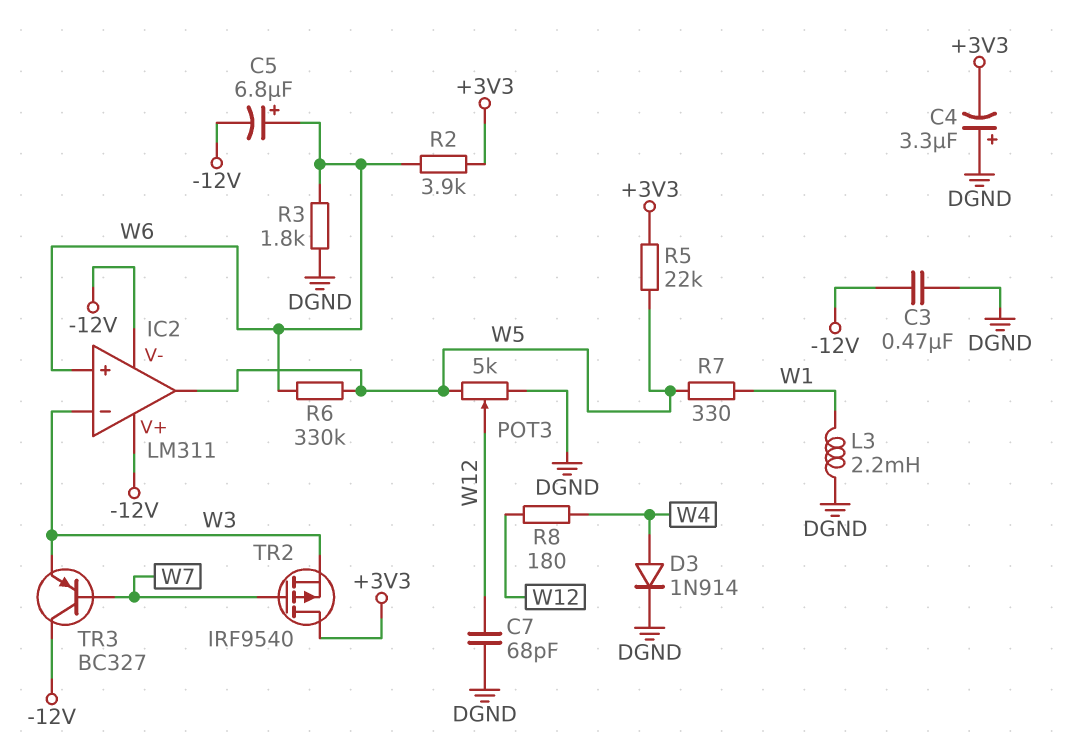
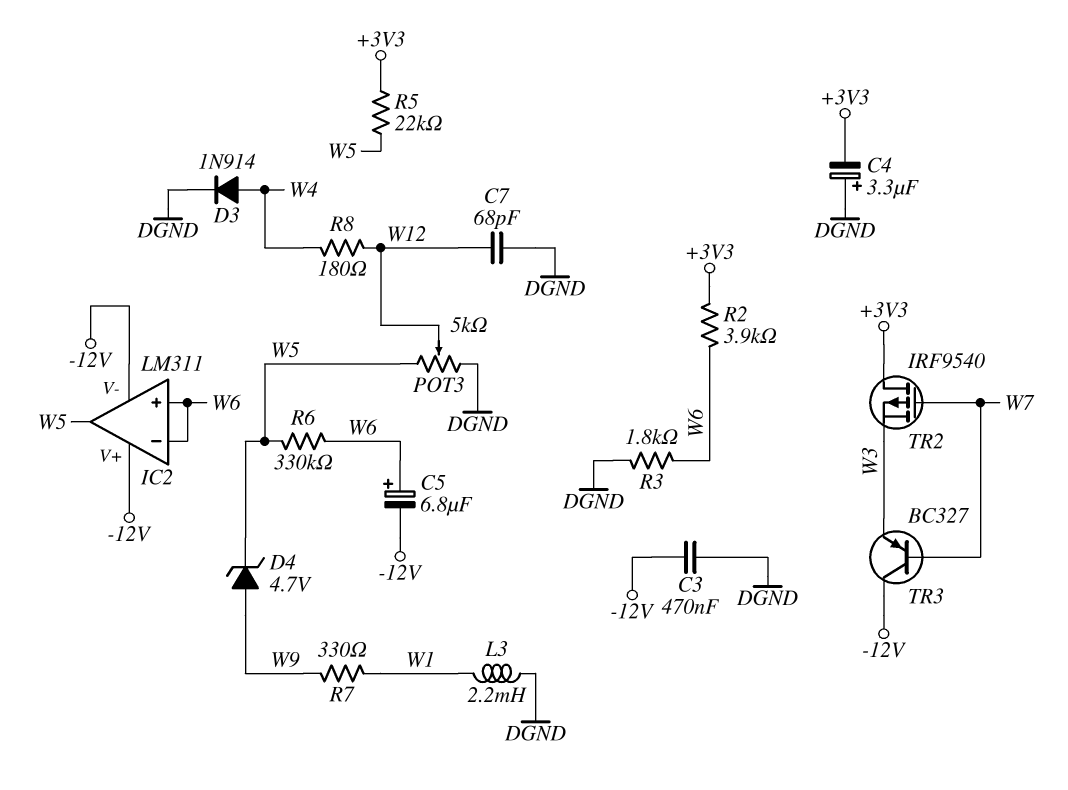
D4: none -> zener 4.7V (A W9, K W5)
IC2 pin in-: W3 -> W6
R7: 330 (W1, W5) -> 330 (W1, W9)

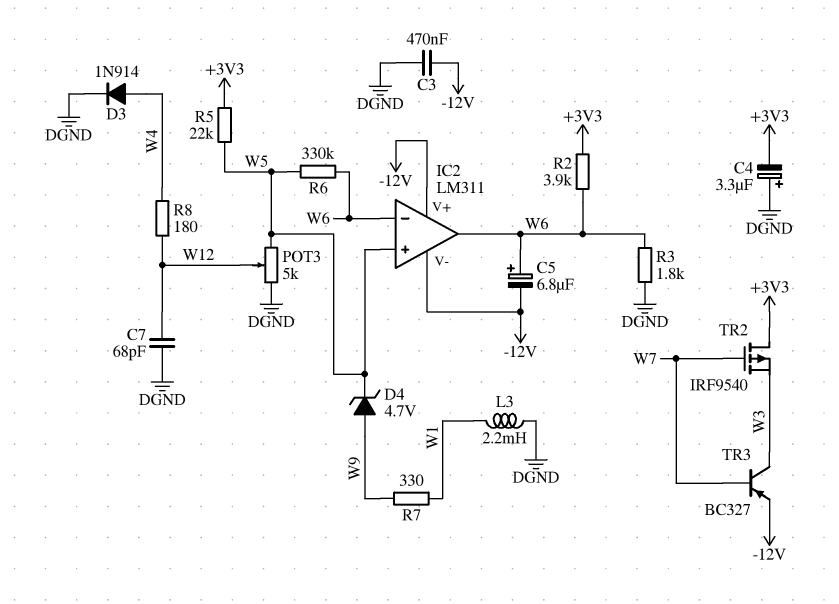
IC2 pin in+: W6 -> W5
IC2 pin out: W5 -> W6
TR3: PNP BC327 (B W7, C -12V, E W3) -> PNP BC327 (B W7, C W3, E -12V)

